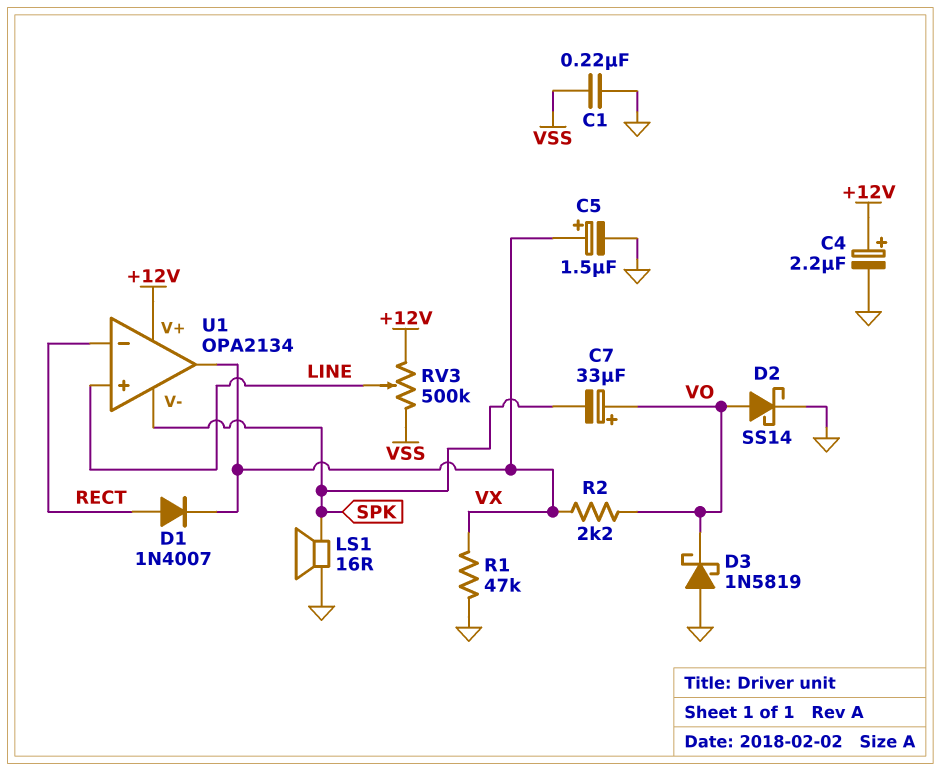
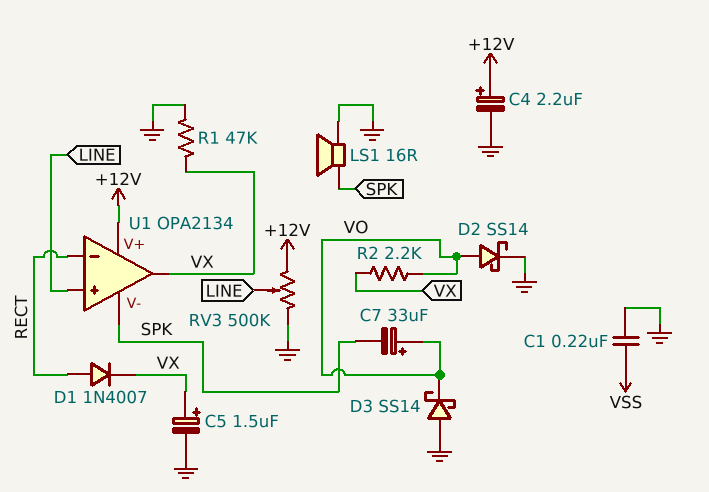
D3: schottky 1N5819 (A GND, K VO) -> schottky SS14 (A GND, K VO)
RV3: 500k (+12V, VSS, wiper LINE) -> 500k (+12V, GND, wiper LINE)

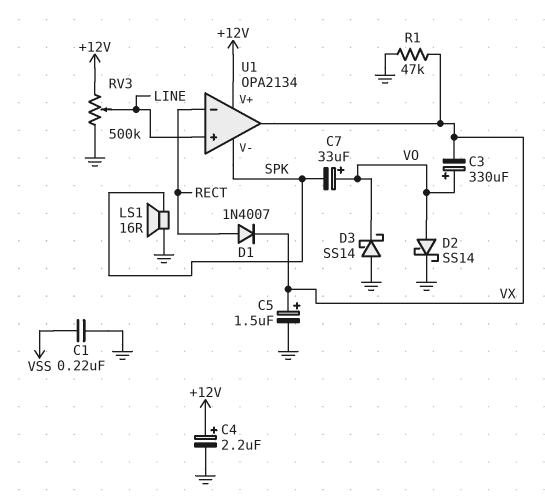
C3: none -> 330uF (plus VO, minus VX)
R2: 2.2k (VO, VX) -> none

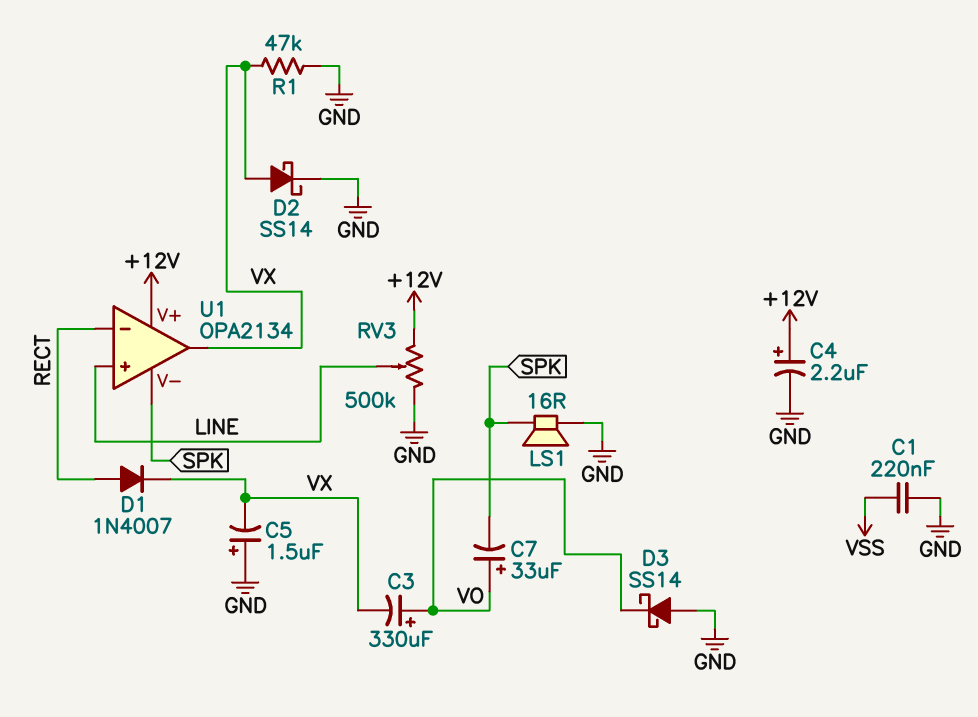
C5: 1.5uF (plus VX, minus GND) -> 1.5uF (plus GND, minus VX)
D2: schottky SS14 (A VO, K GND) -> schottky SS14 (A VX, K GND)

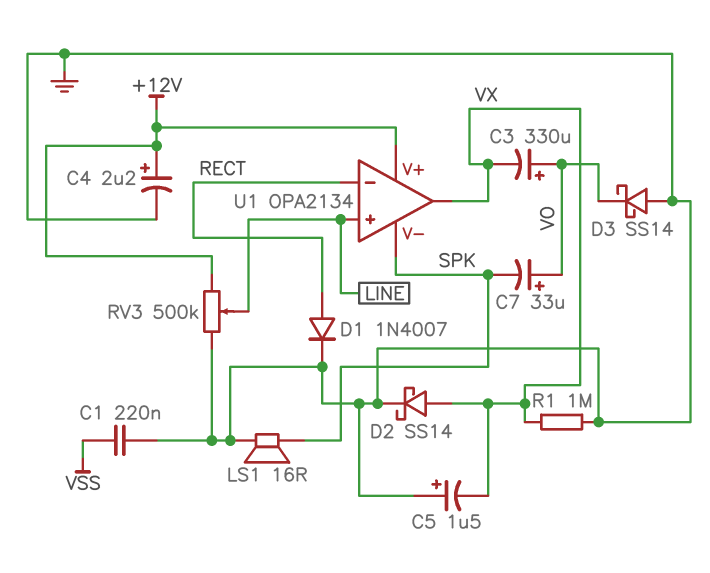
D1: diode 1N4007 (A RECT, K VX) -> diode 1N4007 (A RECT, K GND)
R1: 47k (GND, VX) -> 1M (GND, VX)

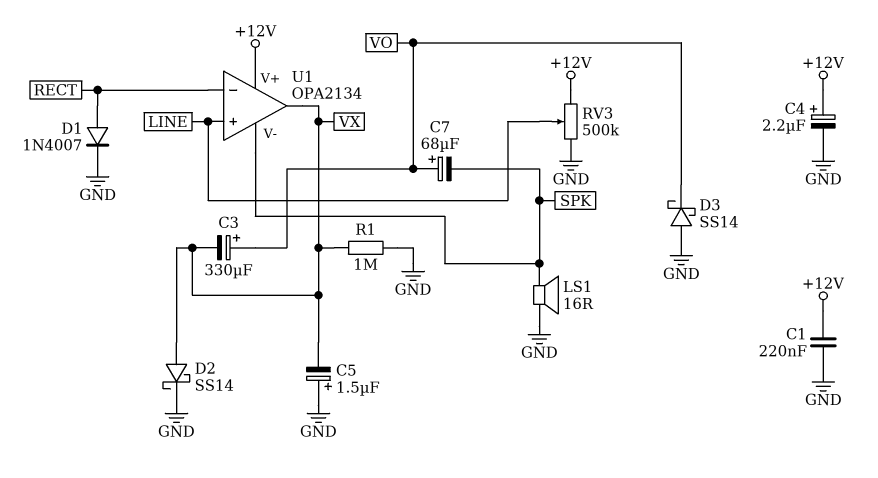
C1: 220nF (GND, VSS) -> 220nF (+12V, GND)
C7: 33uF (plus VO, minus SPK) -> 68uF (plus VO, minus SPK)

